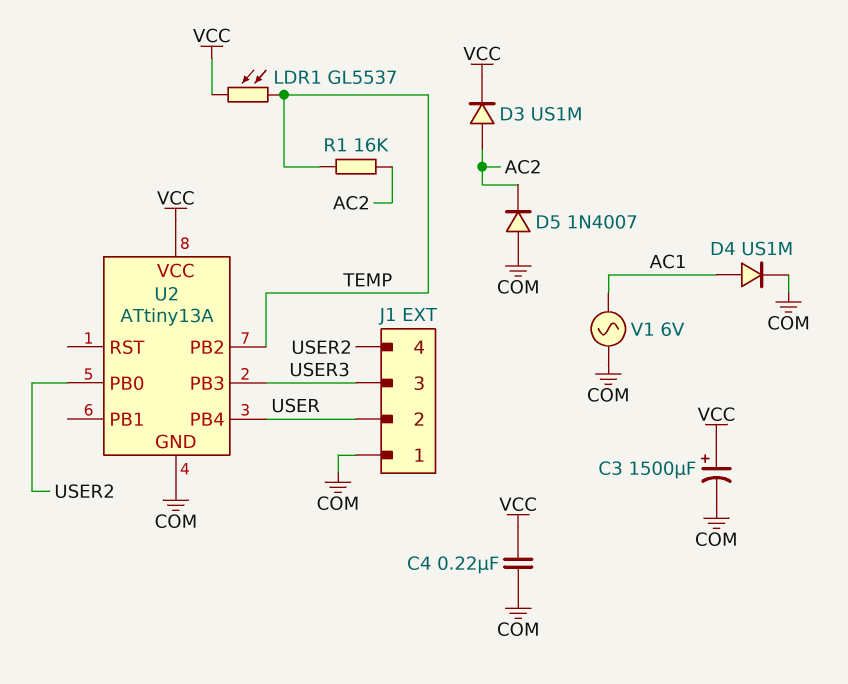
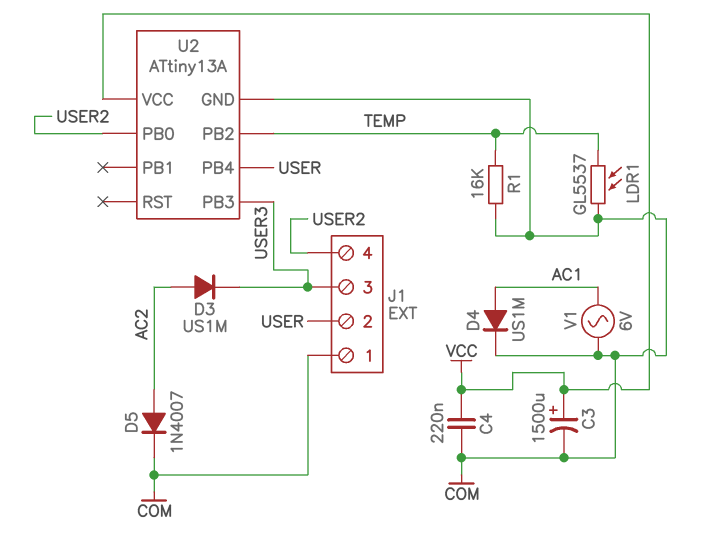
D3: diode US1M (A AC2, K VCC) -> diode US1M (A AC2, K USER3)
D5: diode 1N4007 (A COM, K AC2) -> diode 1N4007 (A AC2, K COM)
LDR1: GL5537 (TEMP, VCC) -> GL5537 (COM, TEMP)
R1: 16k (AC2, TEMP) -> 16k (COM, TEMP)

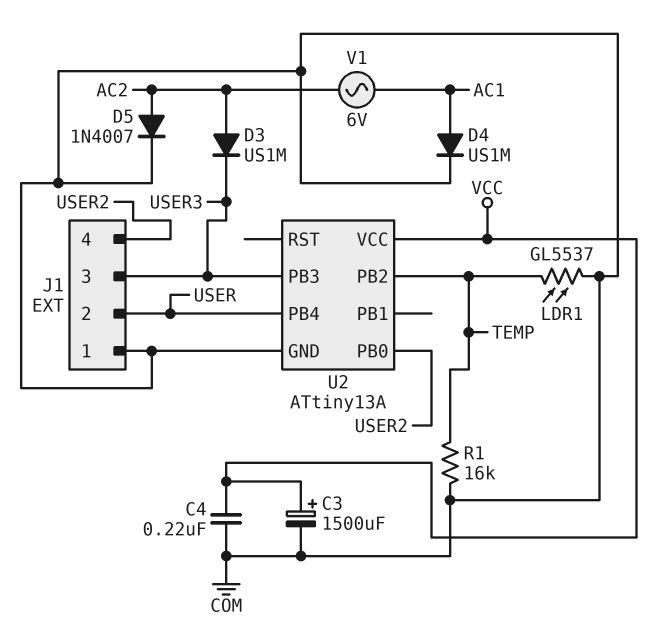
V1: AC 6V (AC1, COM) -> AC 6V (AC1, AC2)

